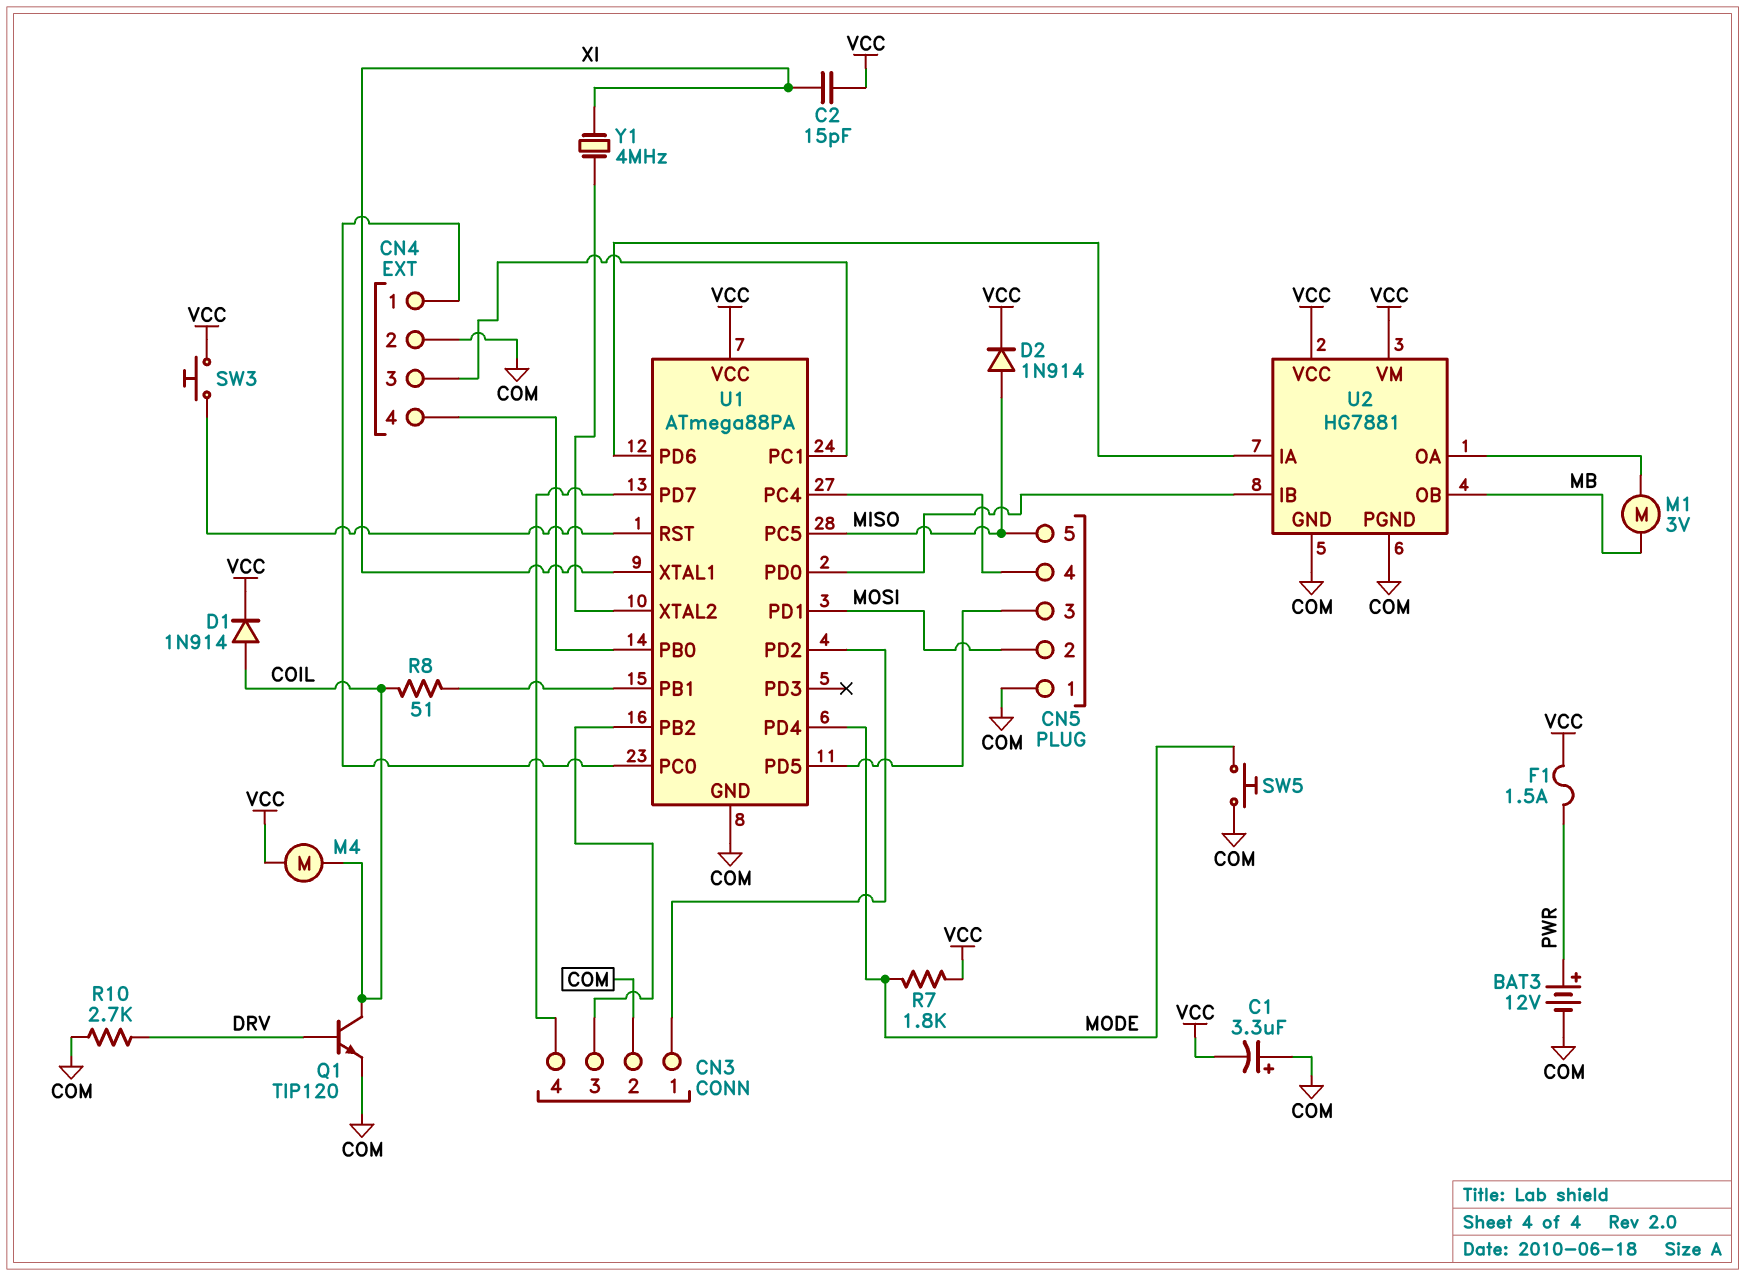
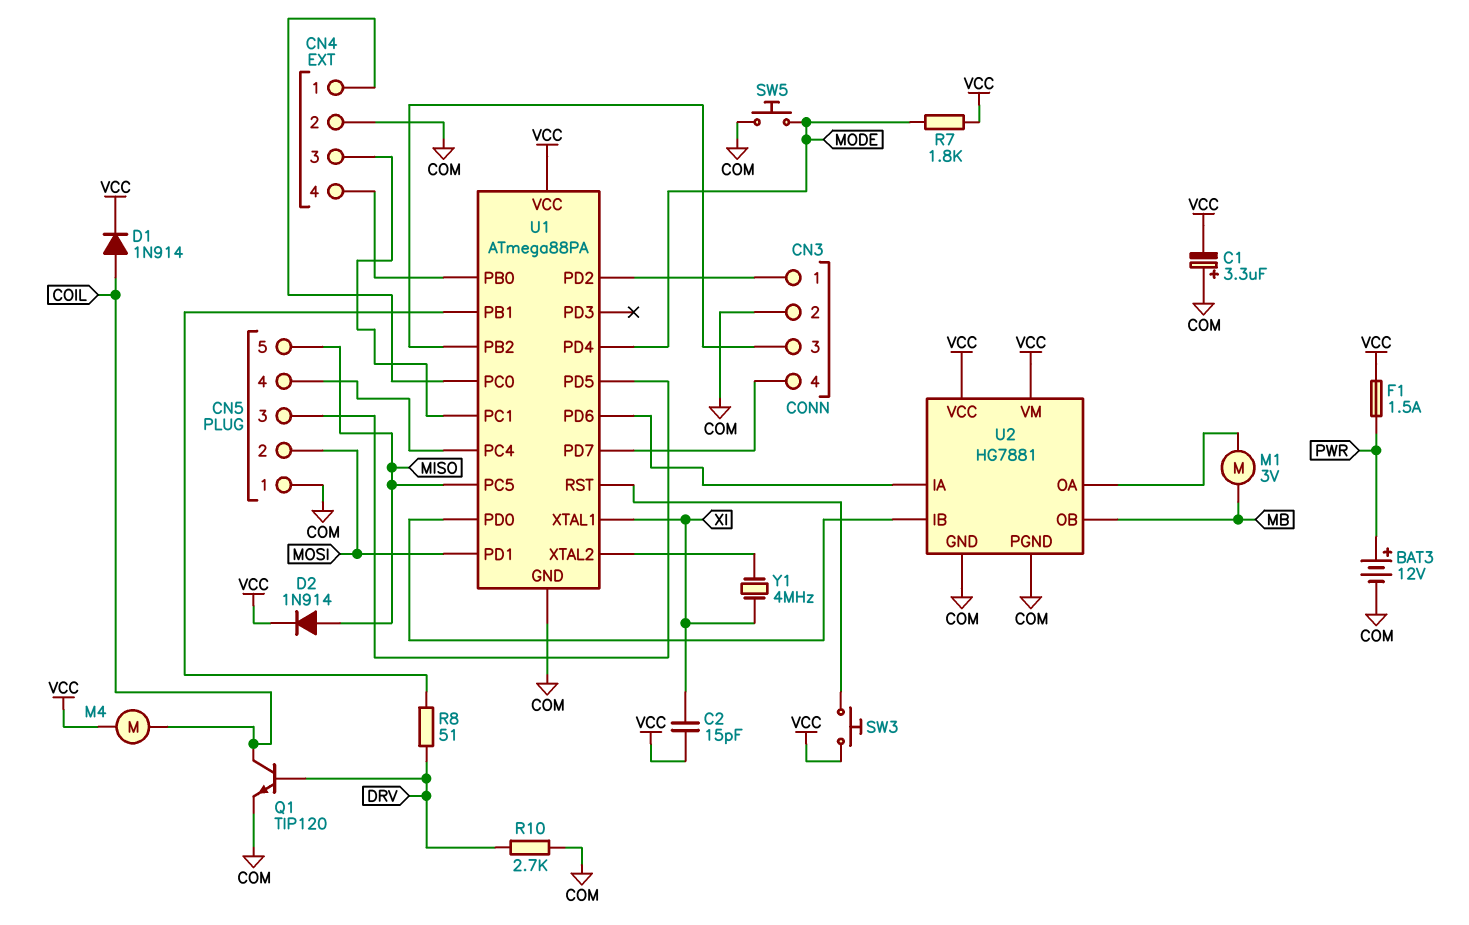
R8: 51 (COIL, U1/PB1) -> 51 (DRV, U1/PB1)

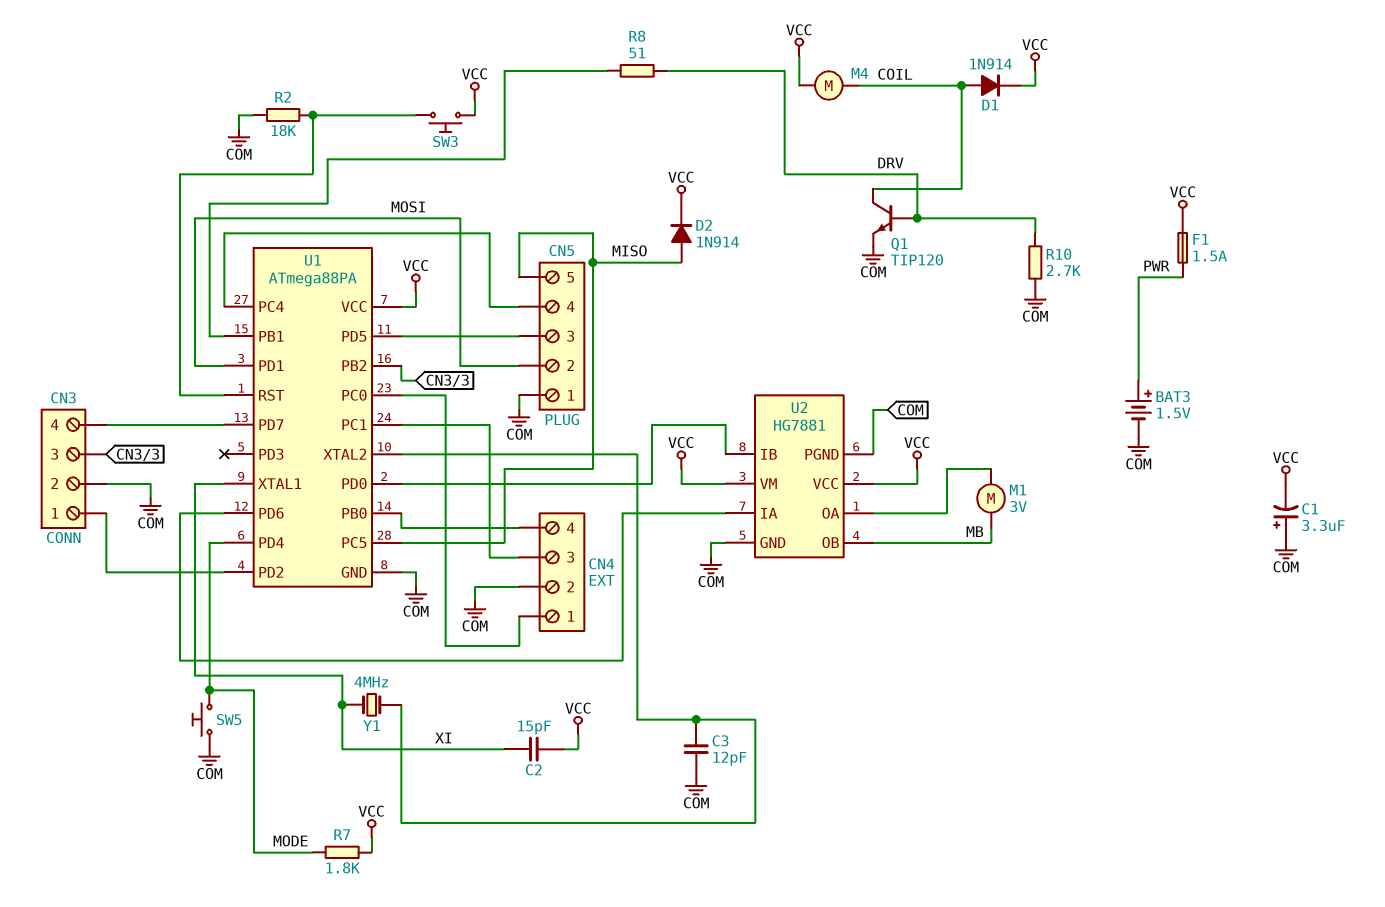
BAT3: 12V (plus PWR, minus COM) -> 1.5V (plus PWR, minus COM)
C3: none -> 12pF (COM, U1/XTAL2)
R2: none -> 18k (COM, U1/RST)

